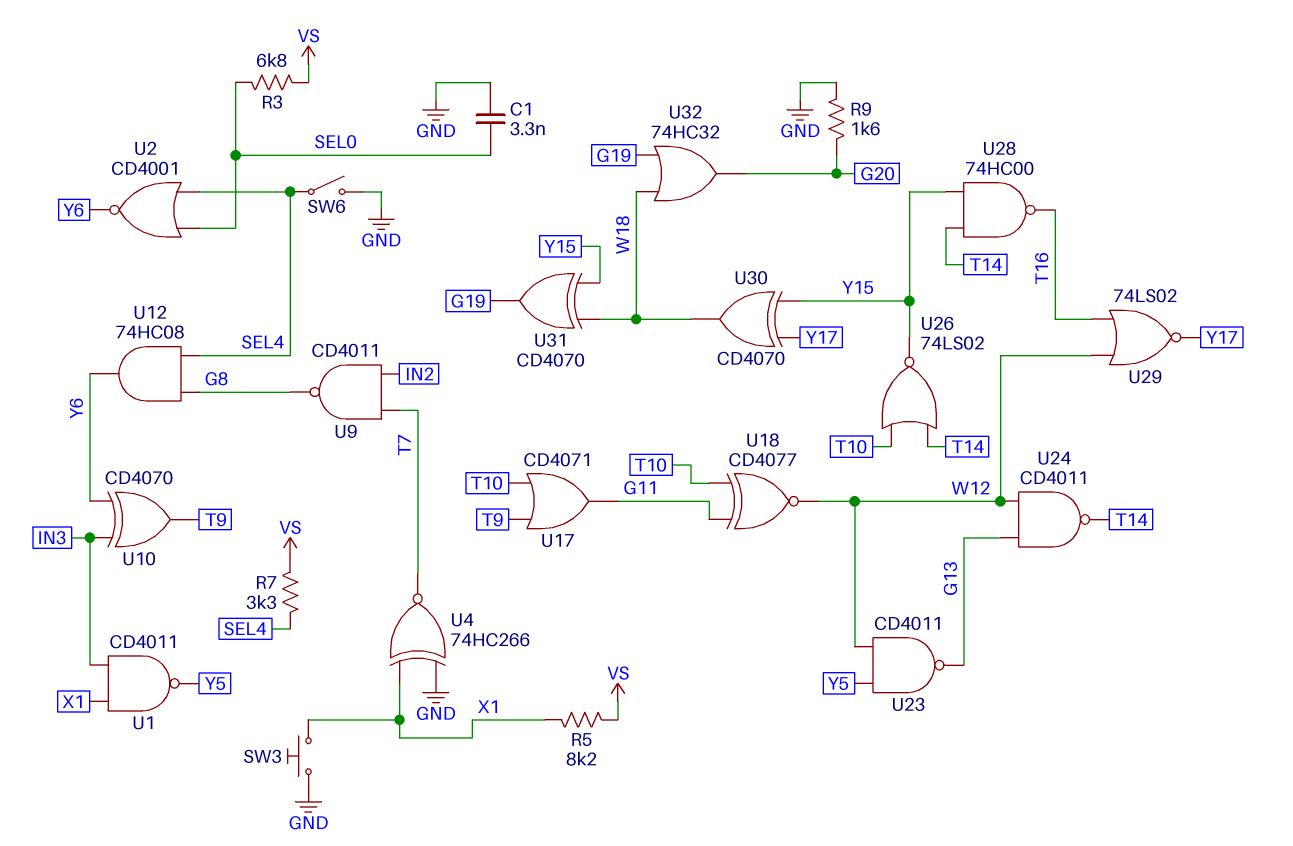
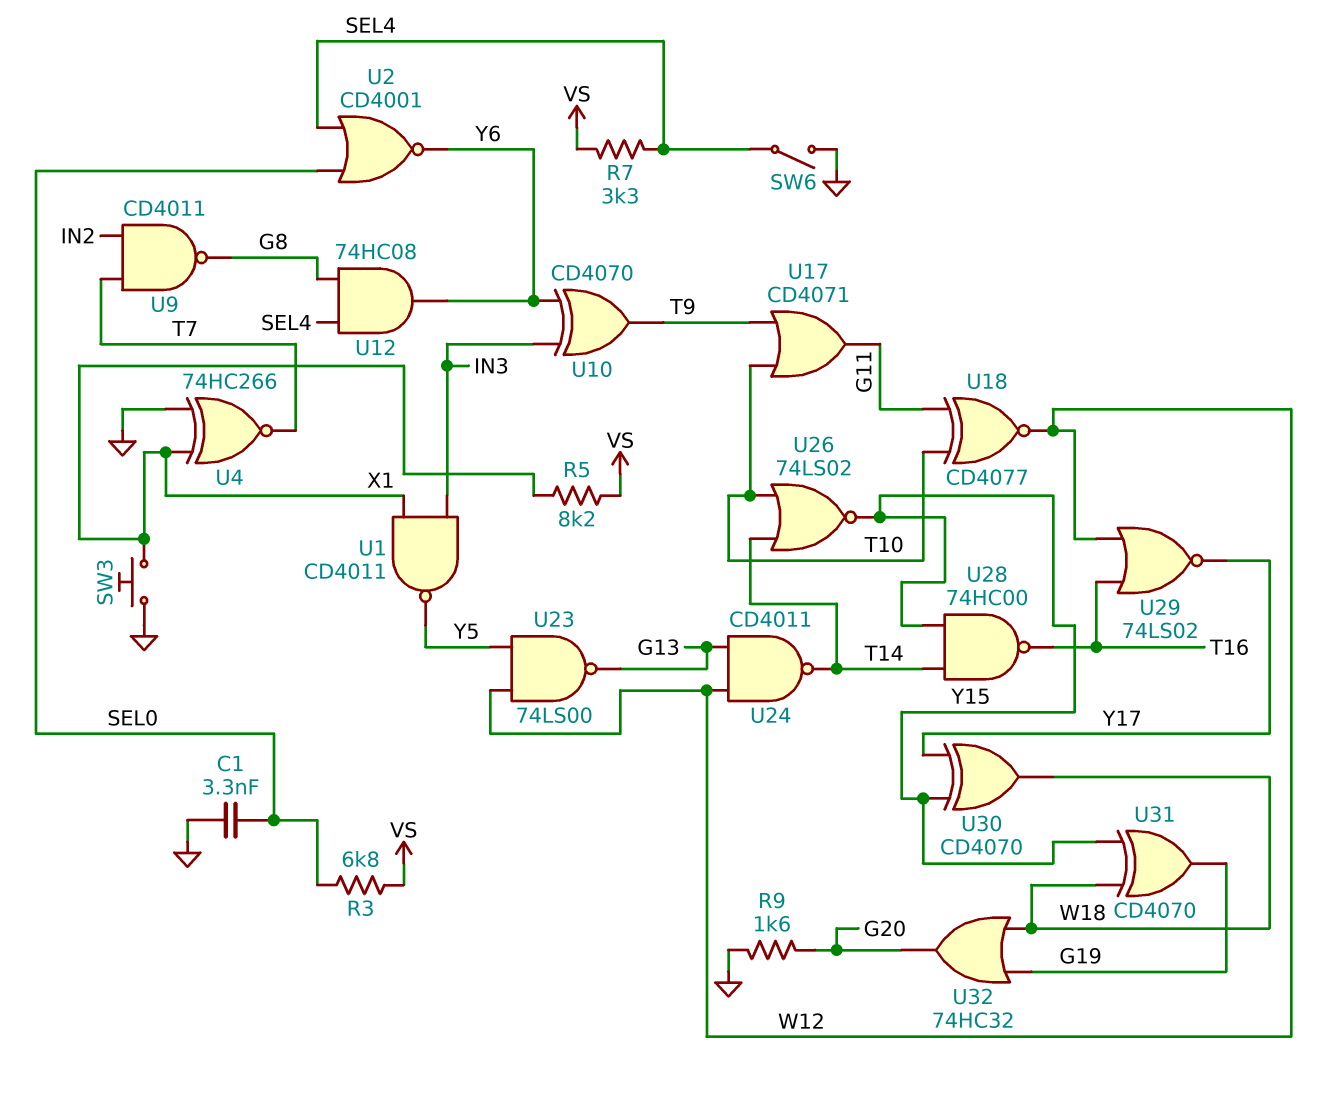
U23: NAND CD4011 (in W12, in Y5, out G13) -> NAND 74LS00 (in W12, in Y5, out G13)

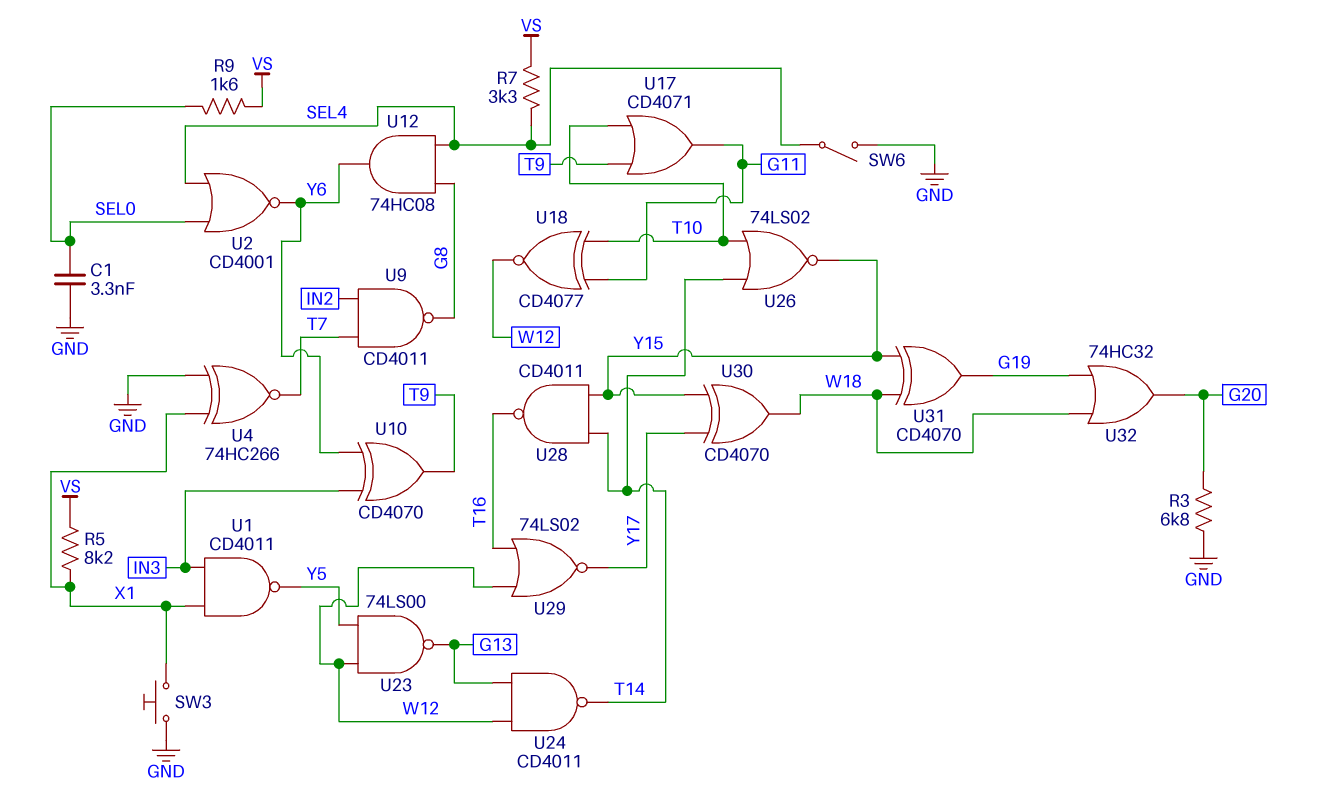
R3: 6.8k (SEL0, VS) -> 6.8k (G20, GND)
R9: 1.6k (G20, GND) -> 1.6k (SEL0, VS)
U28: NAND 74HC00 (in T14, in Y15, out T16) -> NAND CD4011 (in T14, in Y15, out T16)

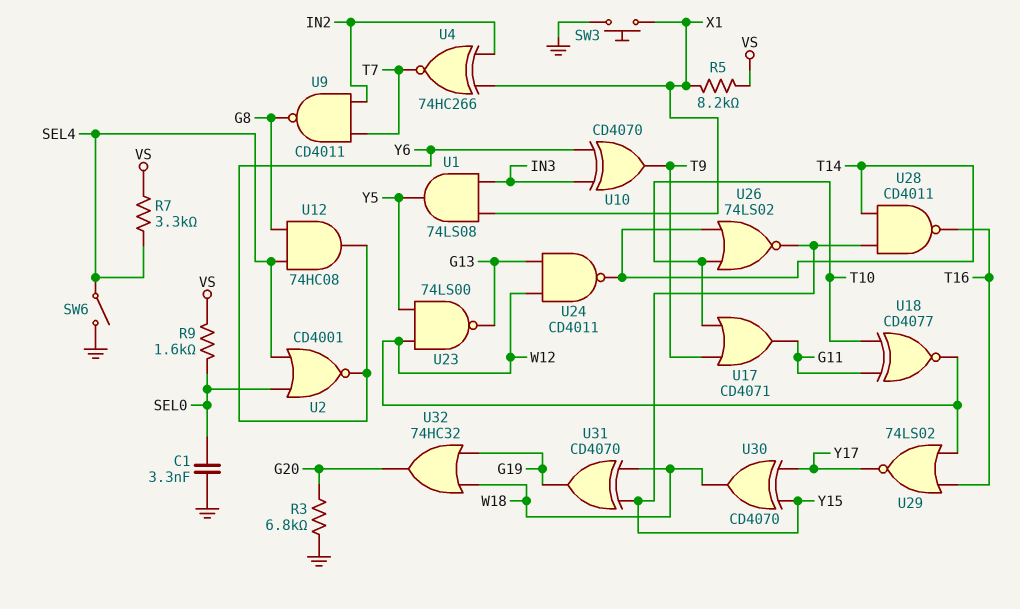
U1: NAND CD4011 (in IN3, in X1, out Y5) -> AND 74LS08 (in IN3, in X1, out Y5)
U4: XNOR 74HC266 (in GND, in X1, out T7) -> XNOR 74HC266 (in IN2, in X1, out T7)

